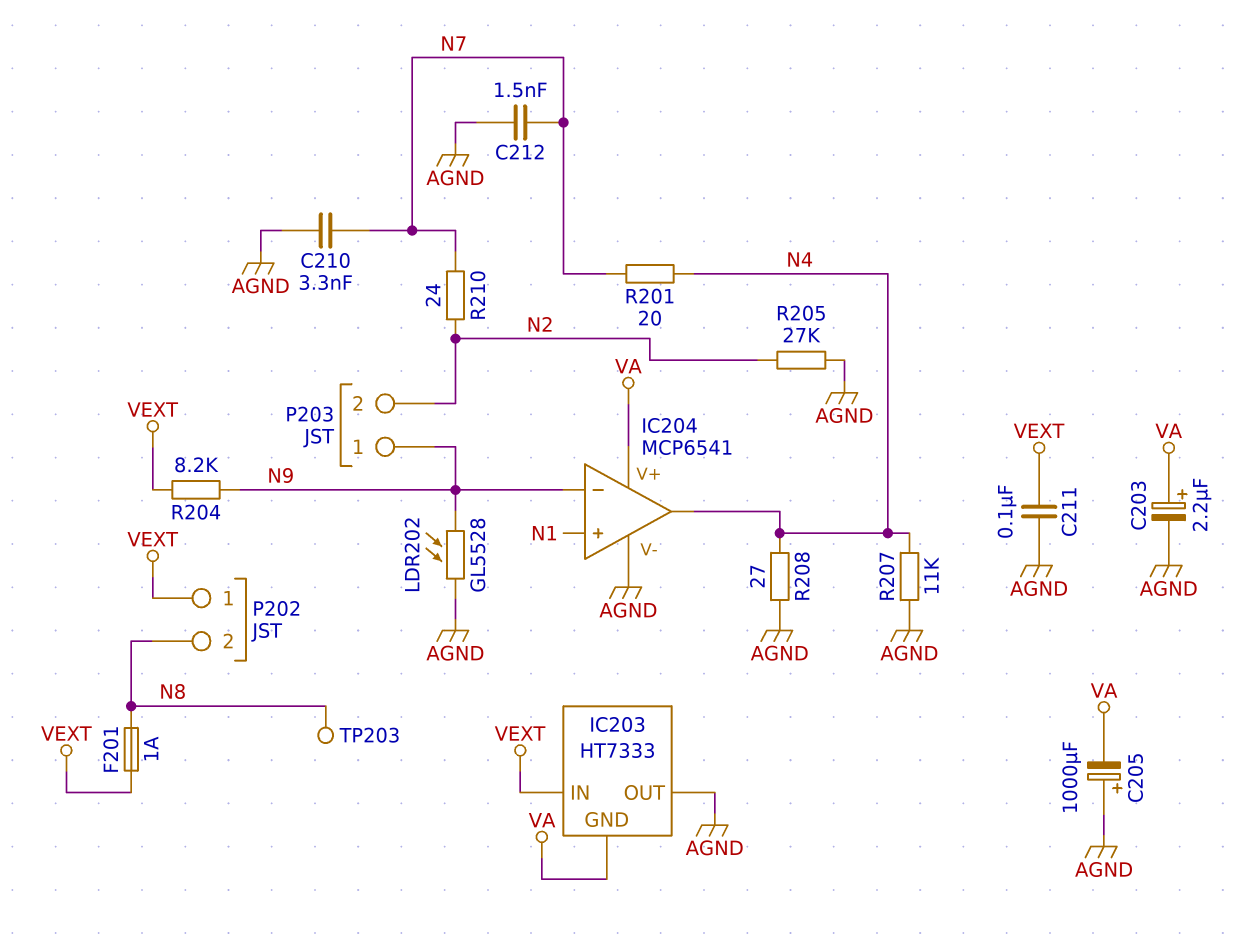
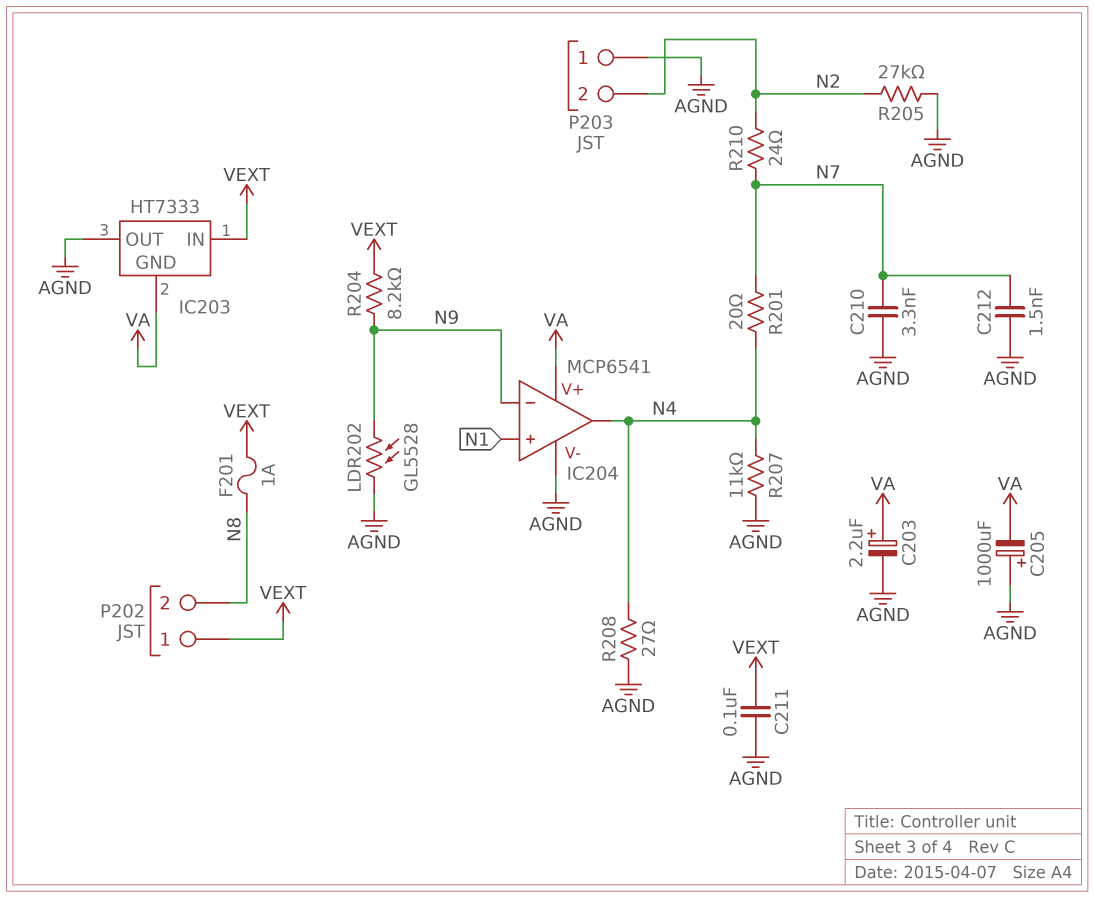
P203 pin 1: N9 -> AGND
TP203: test point (N8) -> none

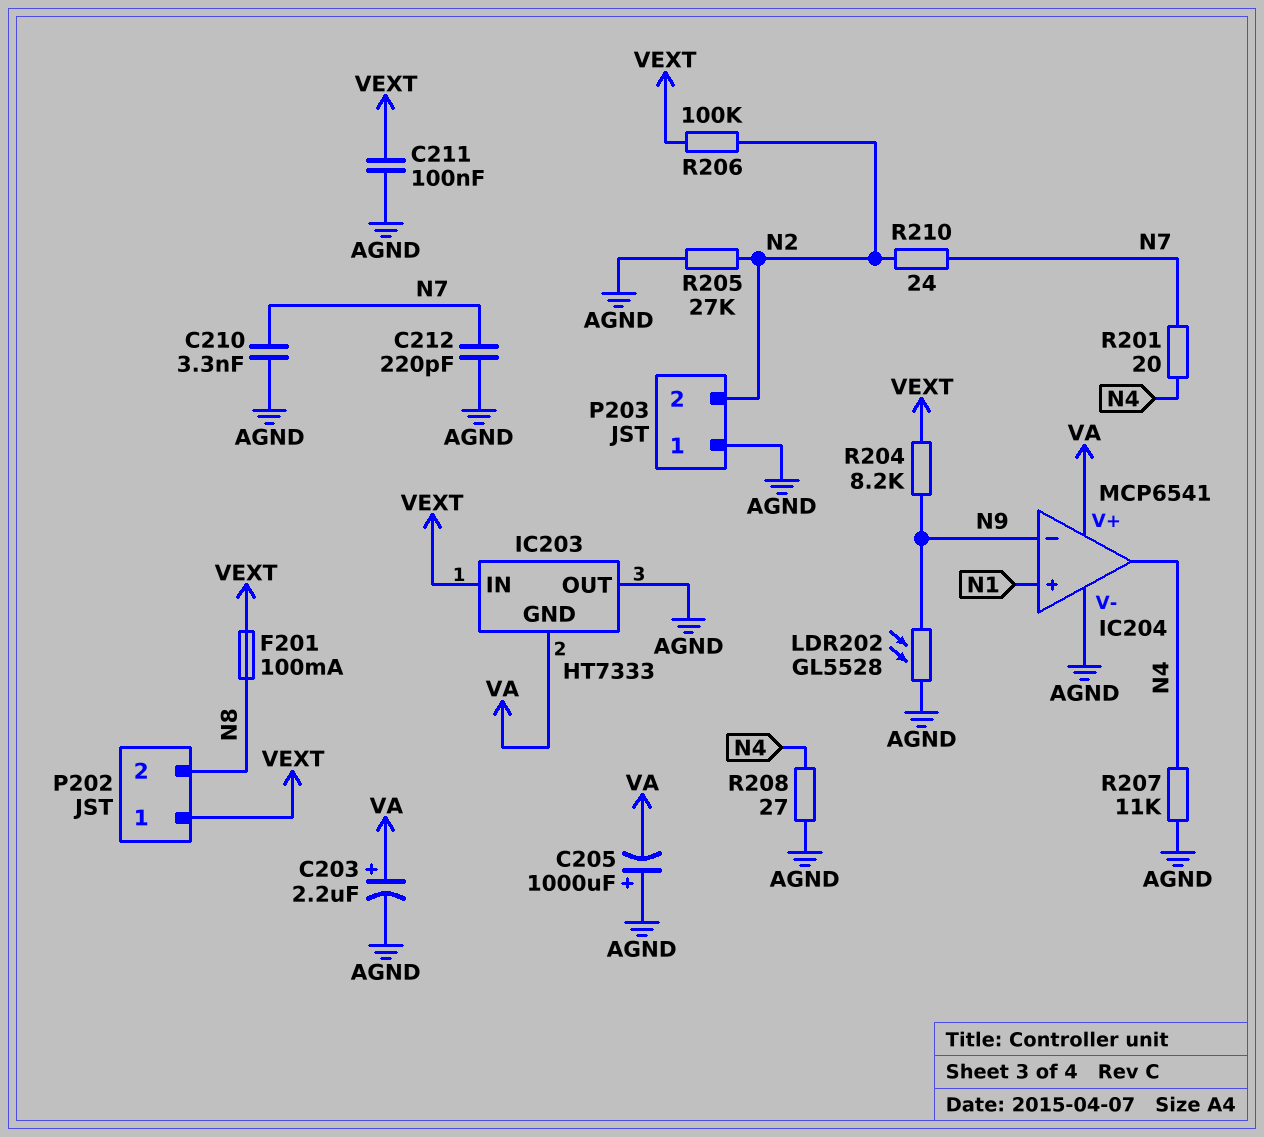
C212: 1.5nF (AGND, N7) -> 220pF (AGND, N7)
F201: 1A (N8, VEXT) -> 100mA (N8, VEXT)
R206: none -> 100k (N2, VEXT)

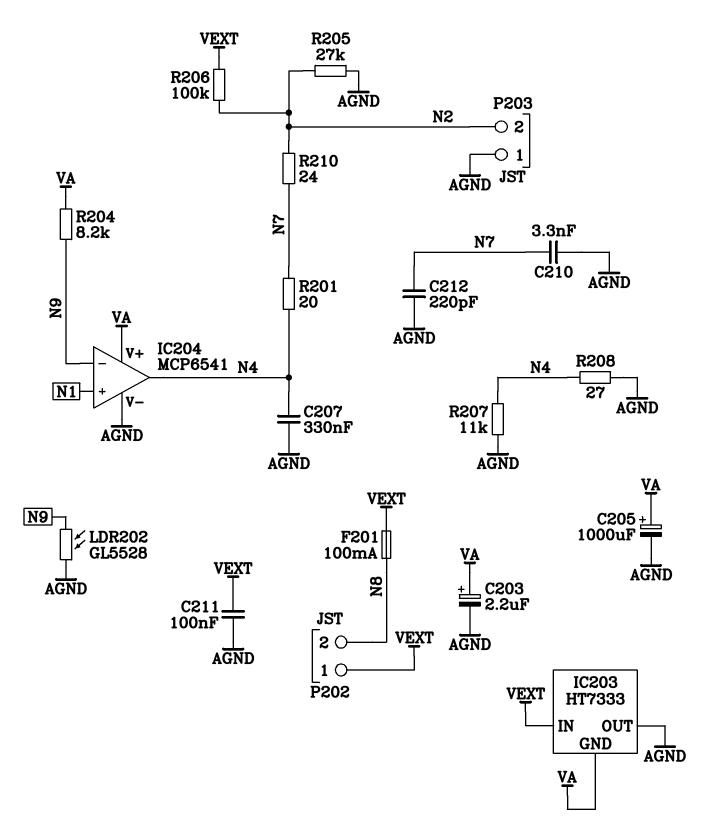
C205: 1000uF (plus AGND, minus VA) -> 1000uF (plus VA, minus AGND)
C207: none -> 330nF (AGND, N4)
R204: 8.2k (N9, VEXT) -> 8.2k (N9, VA)

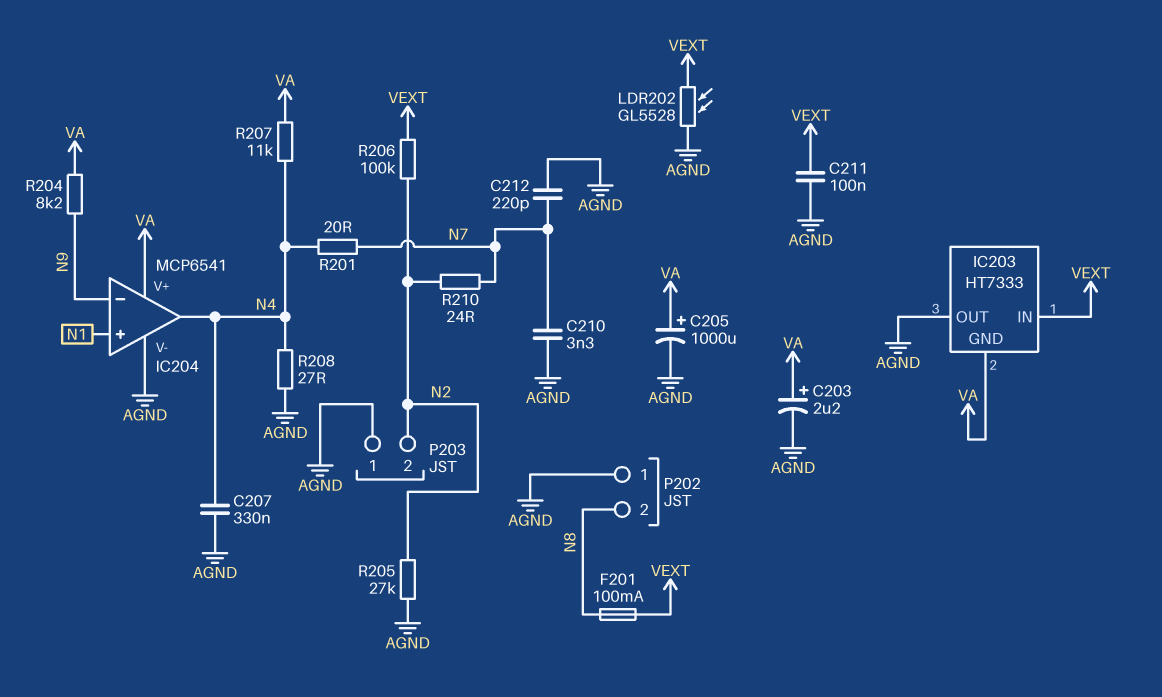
LDR202: GL5528 (AGND, N9) -> GL5528 (AGND, VEXT)
P202 pin 1: VEXT -> AGND
R207: 11k (AGND, N4) -> 11k (N4, VA)

